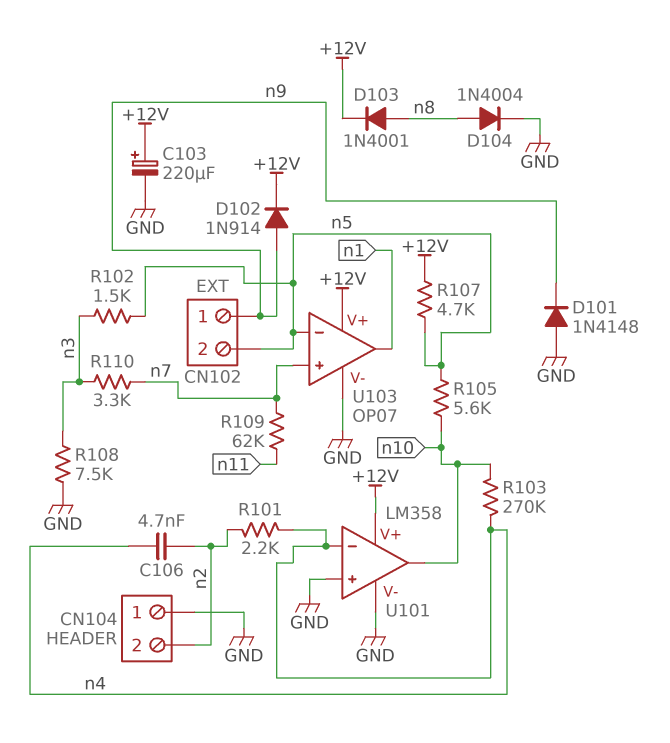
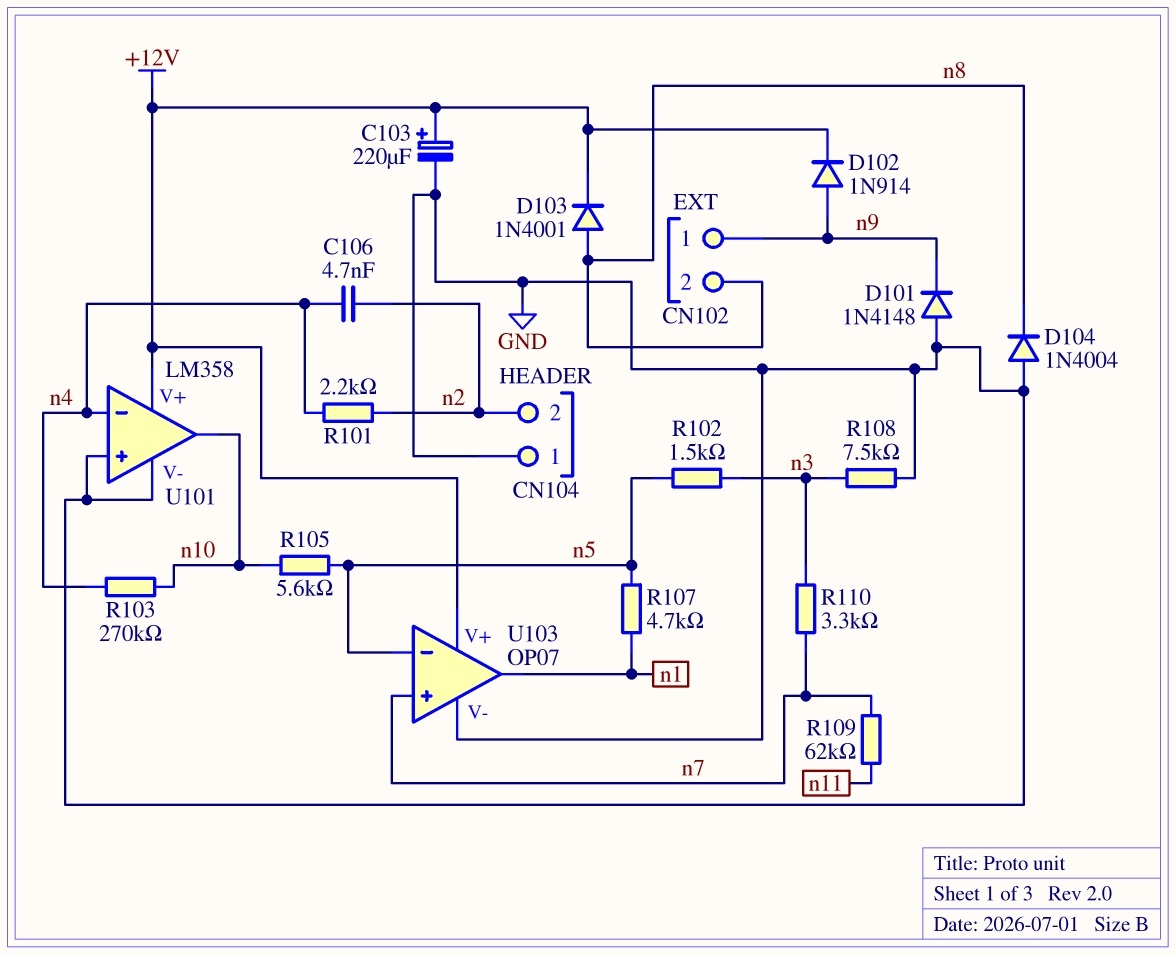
CN102 pin 2: n5 -> n8
D104: diode 1N4004 (A n8, K GND) -> diode 1N4004 (A GND, K n8)
R107: 4.7k (+12V, n5) -> 4.7k (n1, n5)

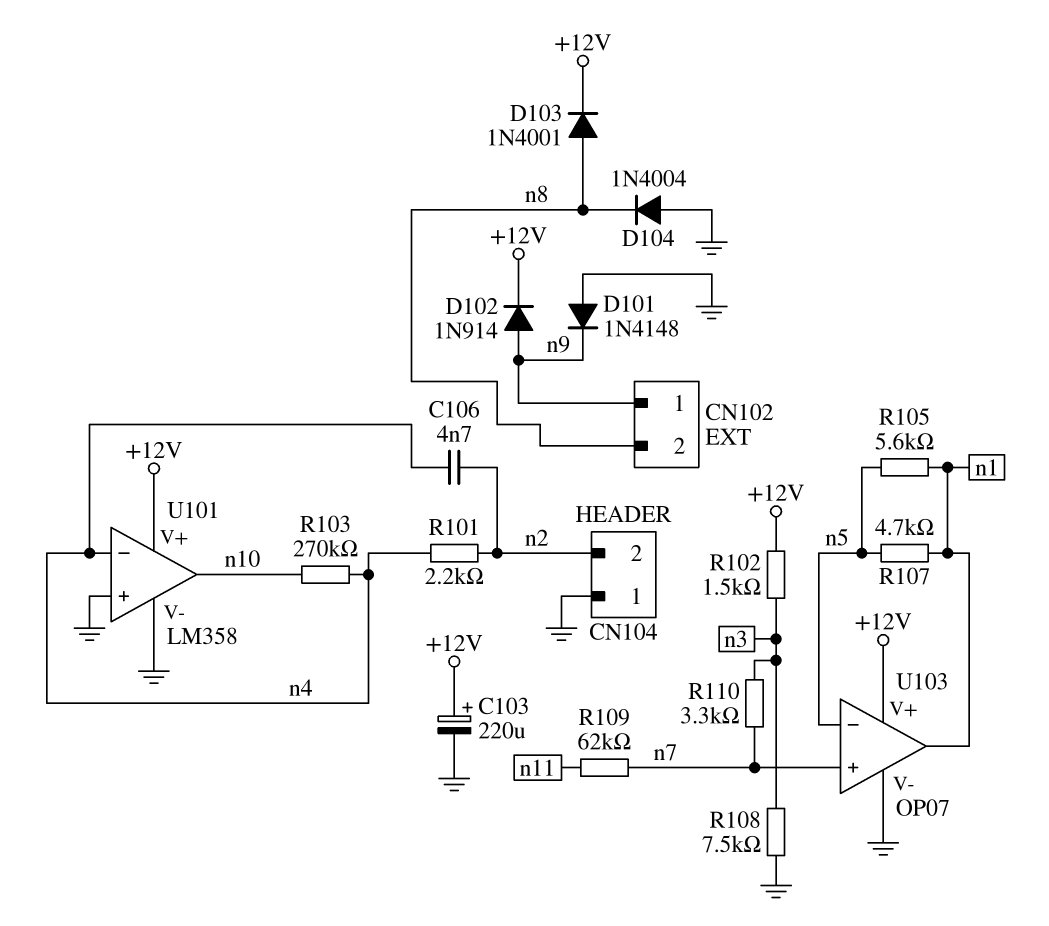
R102: 1.5k (n3, n5) -> 1.5k (+12V, n3)
R105: 5.6k (n5, n10) -> 5.6k (n1, n5)

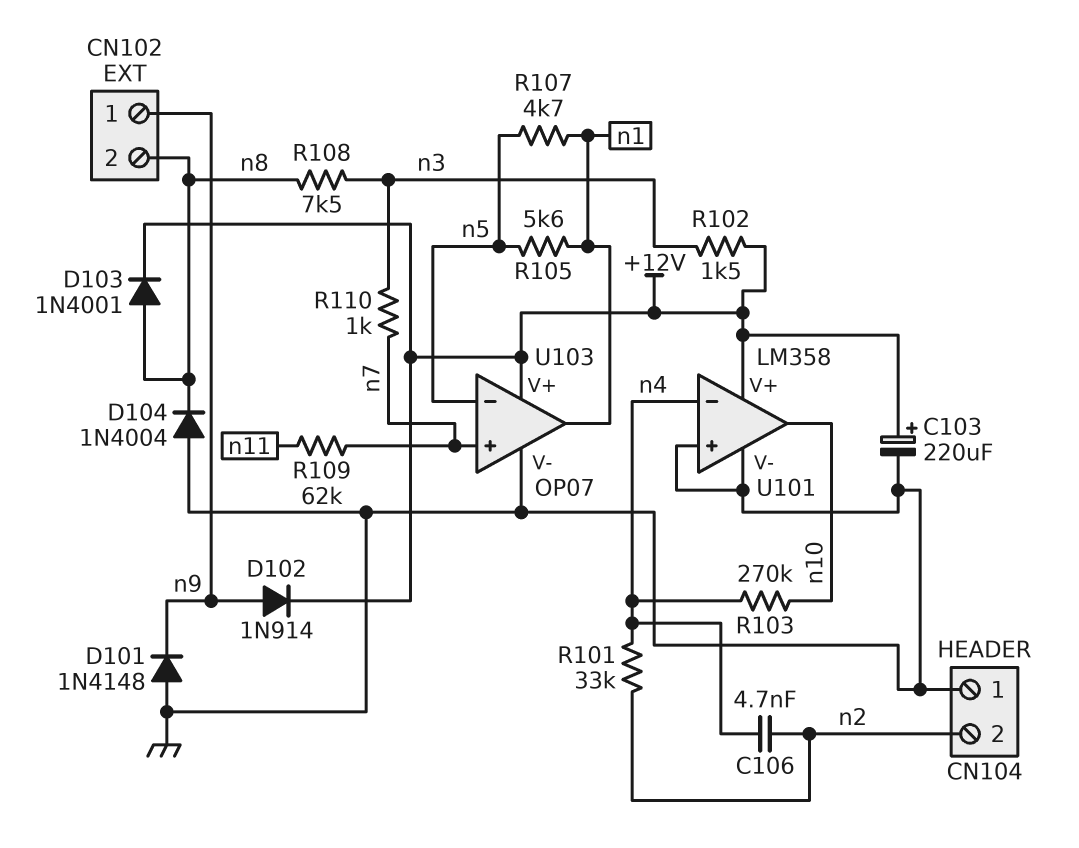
R101: 2.2k (n2, n4) -> 33k (n2, n4)
R108: 7.5k (GND, n3) -> 7.5k (n3, n8)
R110: 3.3k (n3, n7) -> 1k (n3, n7)

